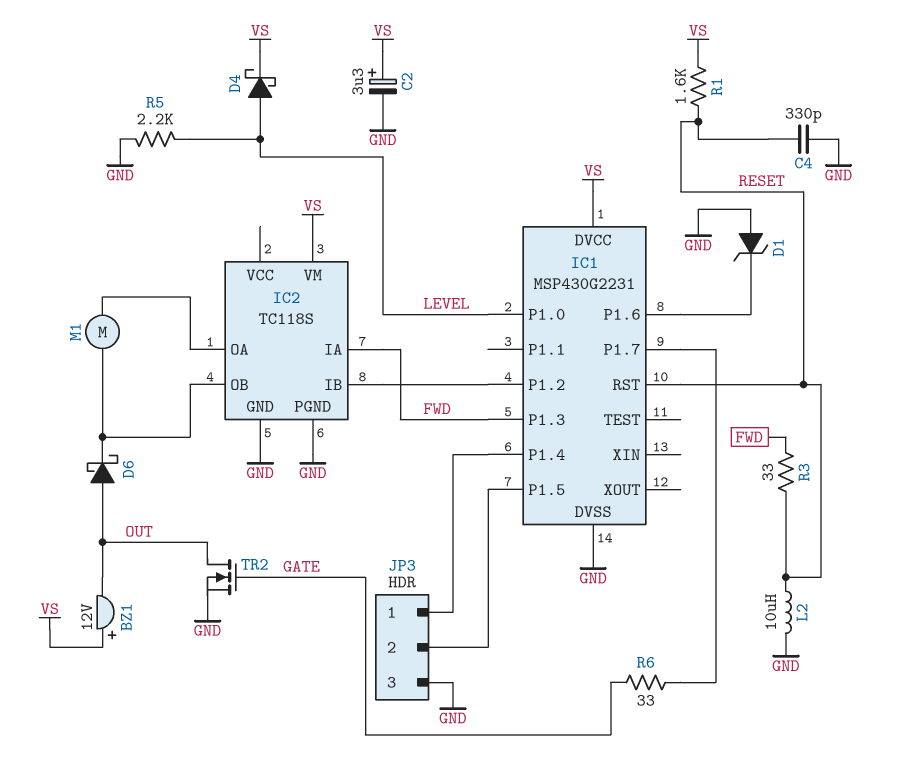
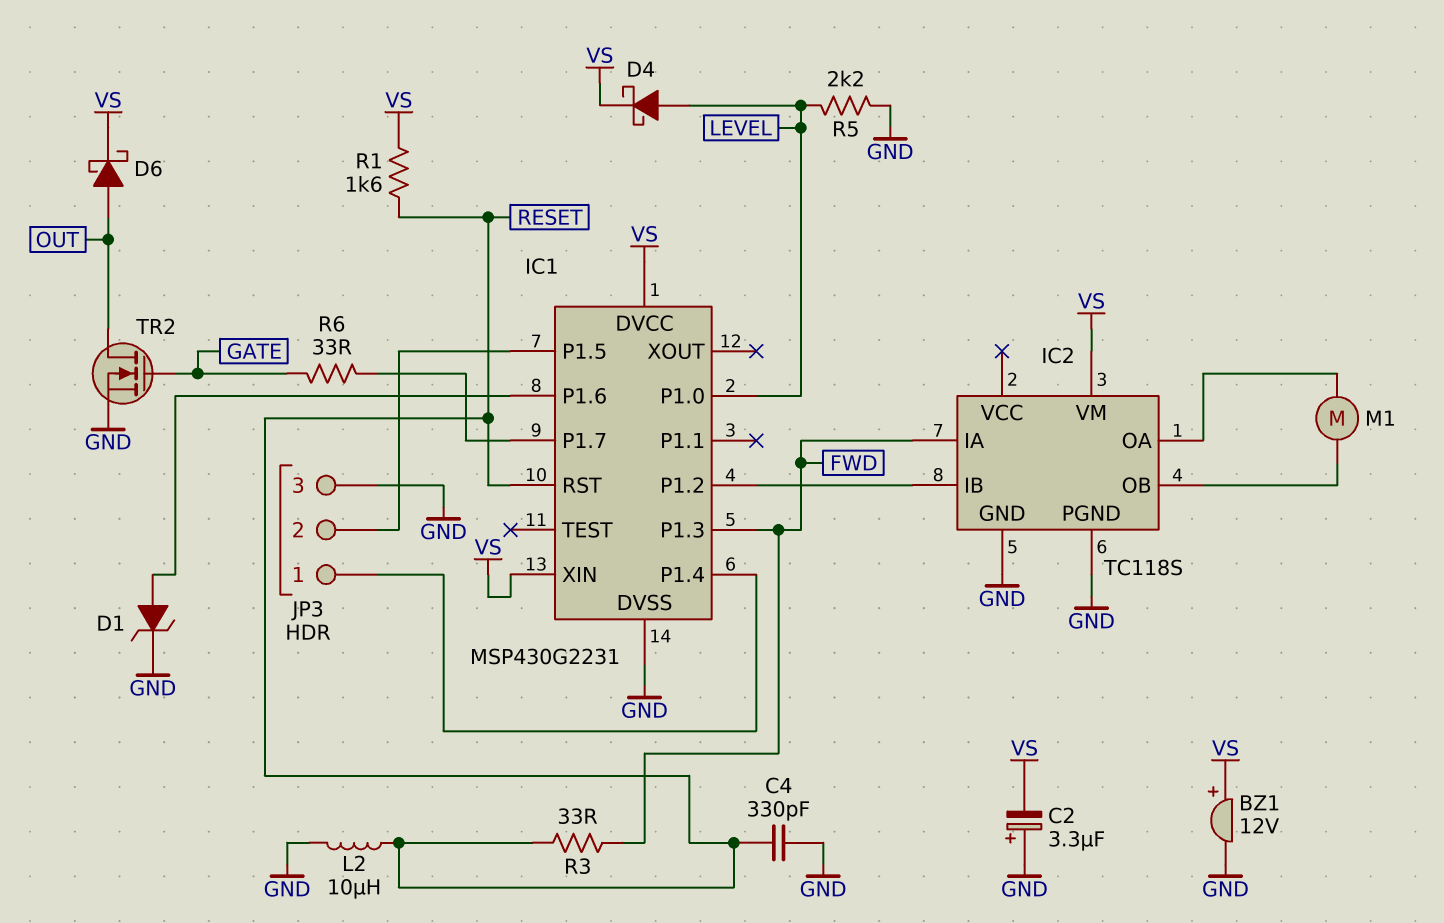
BZ1: buzzer 12V (plus VS, minus OUT) -> buzzer 12V (plus VS, minus GND)
C2: 3.3uF (plus VS, minus GND) -> 3.3uF (plus GND, minus VS)
D1: zener (A GND, K IC1/P1.6) -> zener (A IC1/P1.6, K GND)
D6: schottky (A OUT, K IC2/OB) -> schottky (A OUT, K VS)
IC1 pin XIN: none -> VS

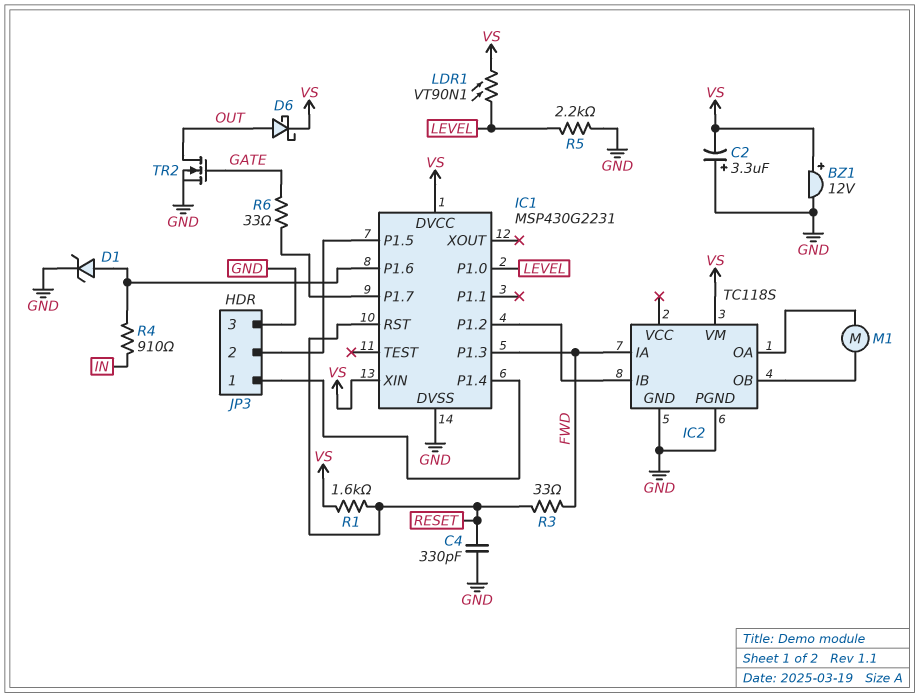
D4: schottky (A LEVEL, K VS) -> none
L2: 10uH (GND, RESET) -> none
LDR1: none -> VT90N1 (LEVEL, VS)
R4: none -> 910 (IC1/P1.6, IN)

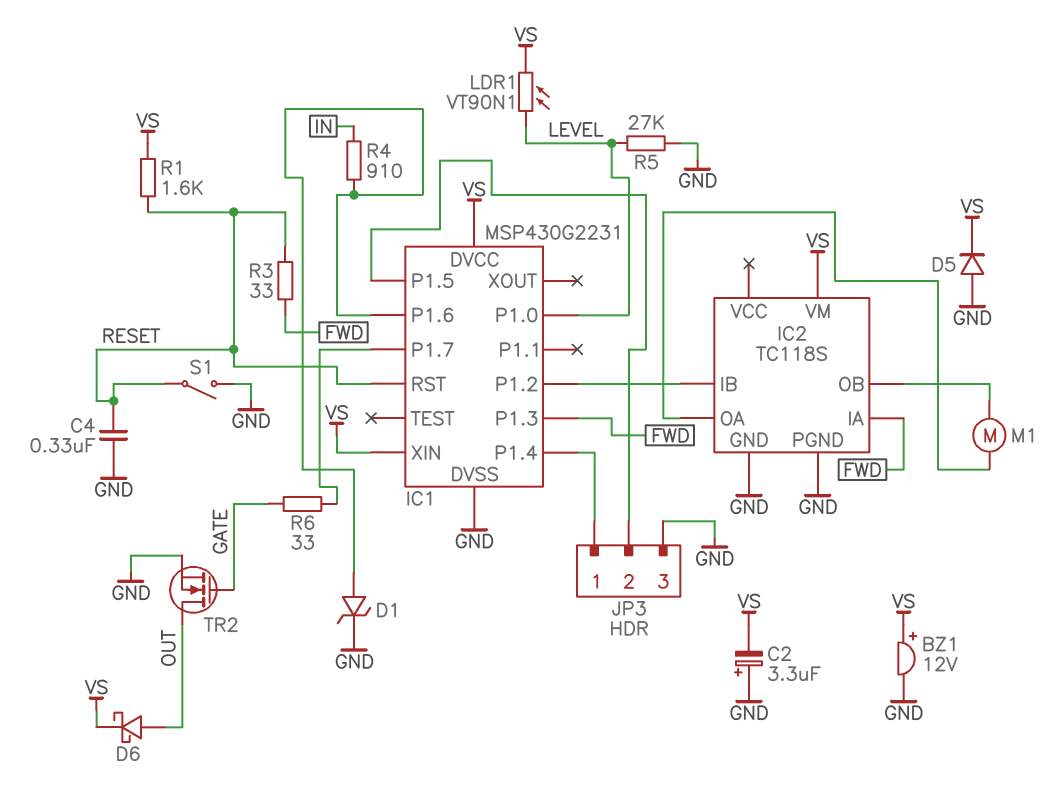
C4: 330pF (GND, RESET) -> 330nF (GND, RESET)
D5: none -> diode (A GND, K VS)
R5: 2.2k (GND, LEVEL) -> 27k (GND, LEVEL)
S1: none -> switch (GND, RESET)

